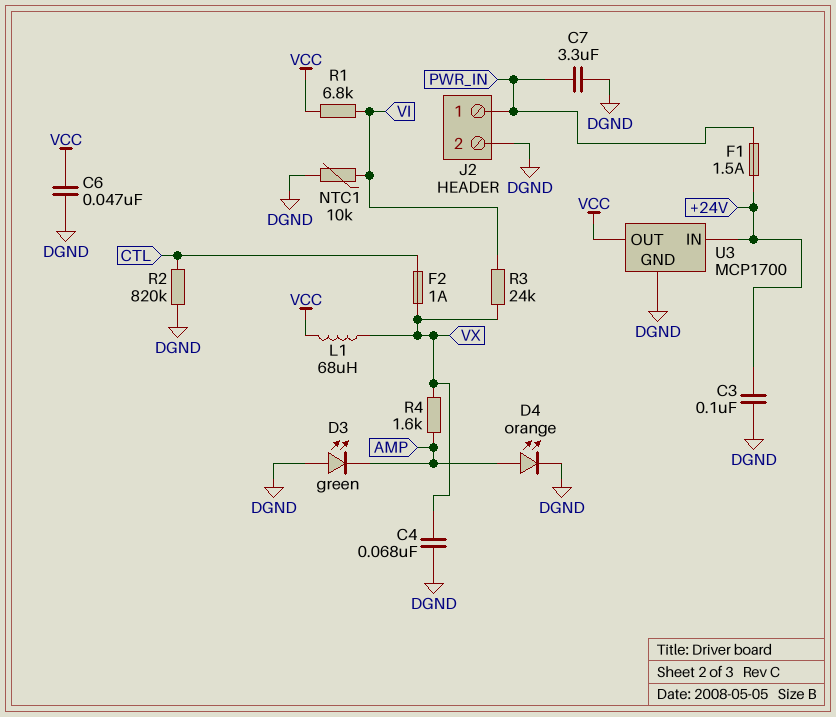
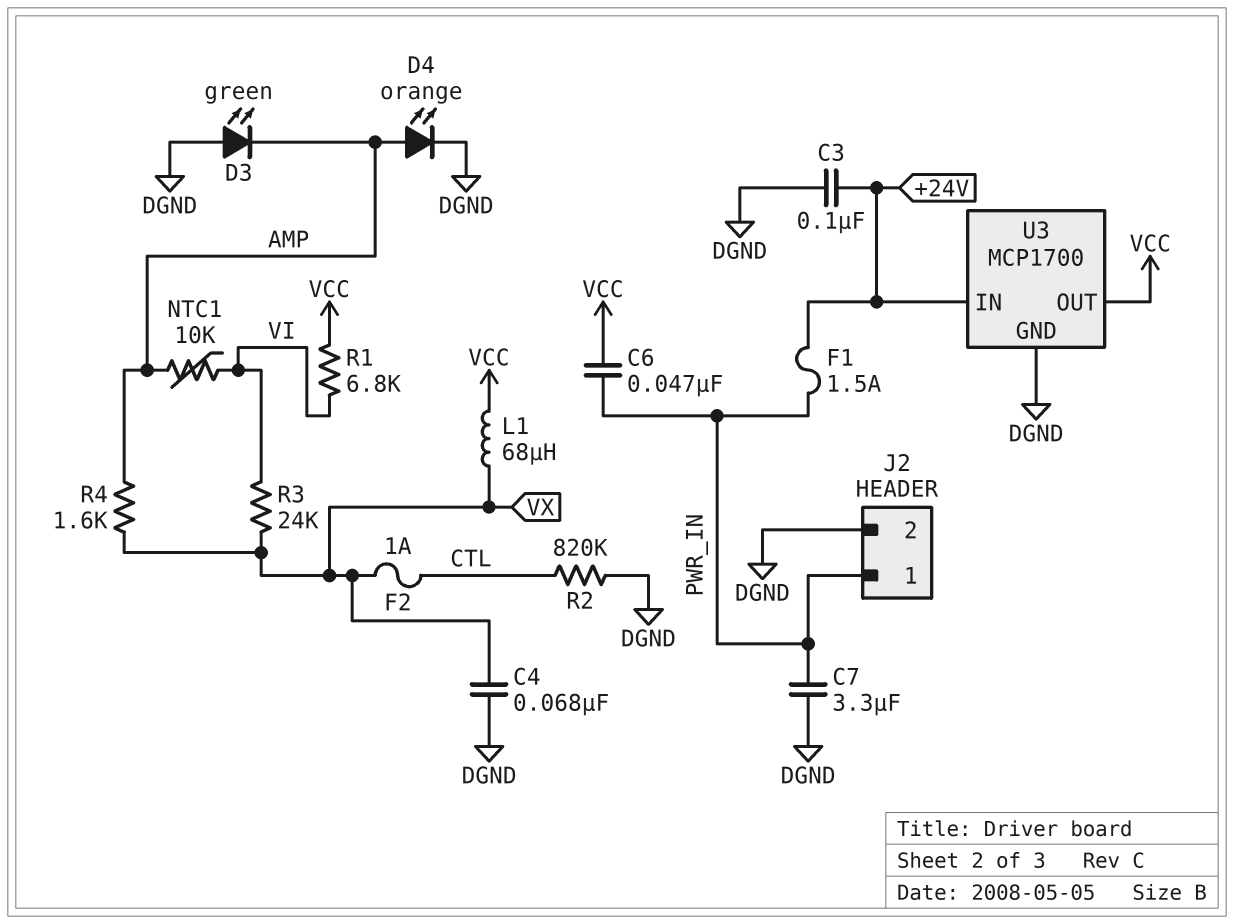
C6: 47nF (DGND, VCC) -> 47nF (PWR_IN, VCC)
NTC1: 10k (DGND, VI) -> 10k (AMP, VI)

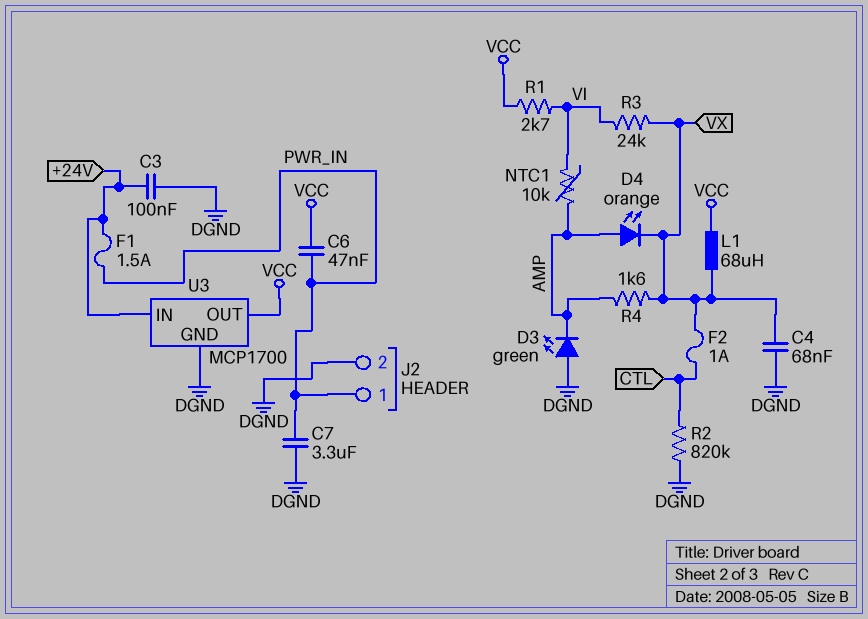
D4: LED orange (A AMP, K DGND) -> LED orange (A AMP, K VX)
R1: 6.8k (VCC, VI) -> 2.7k (VCC, VI)

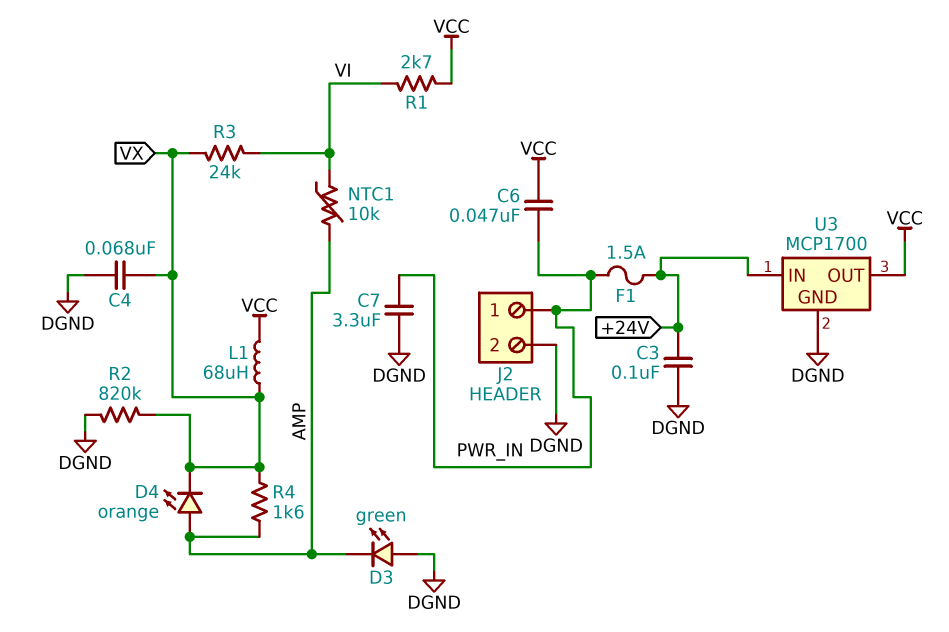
F2: 1A (CTL, VX) -> none
R2: 820k (CTL, DGND) -> 820k (DGND, VX)

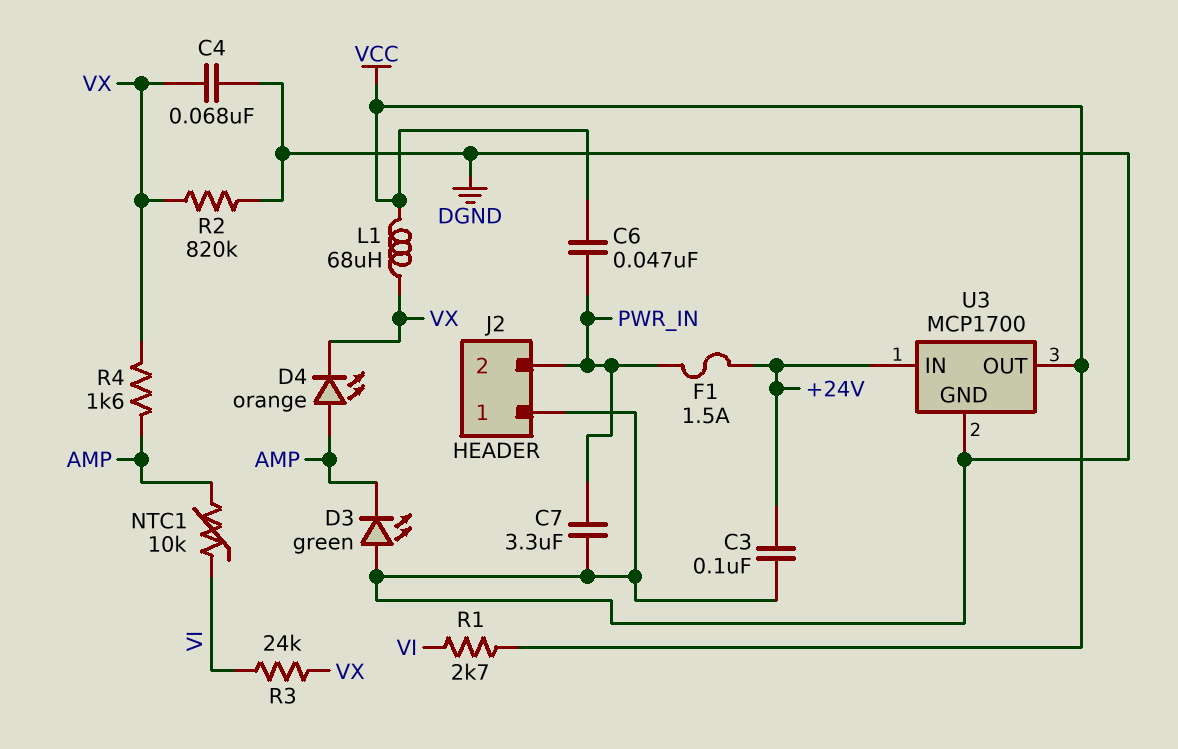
J2 pin 1: PWR_IN -> DGND
J2 pin 2: DGND -> PWR_IN

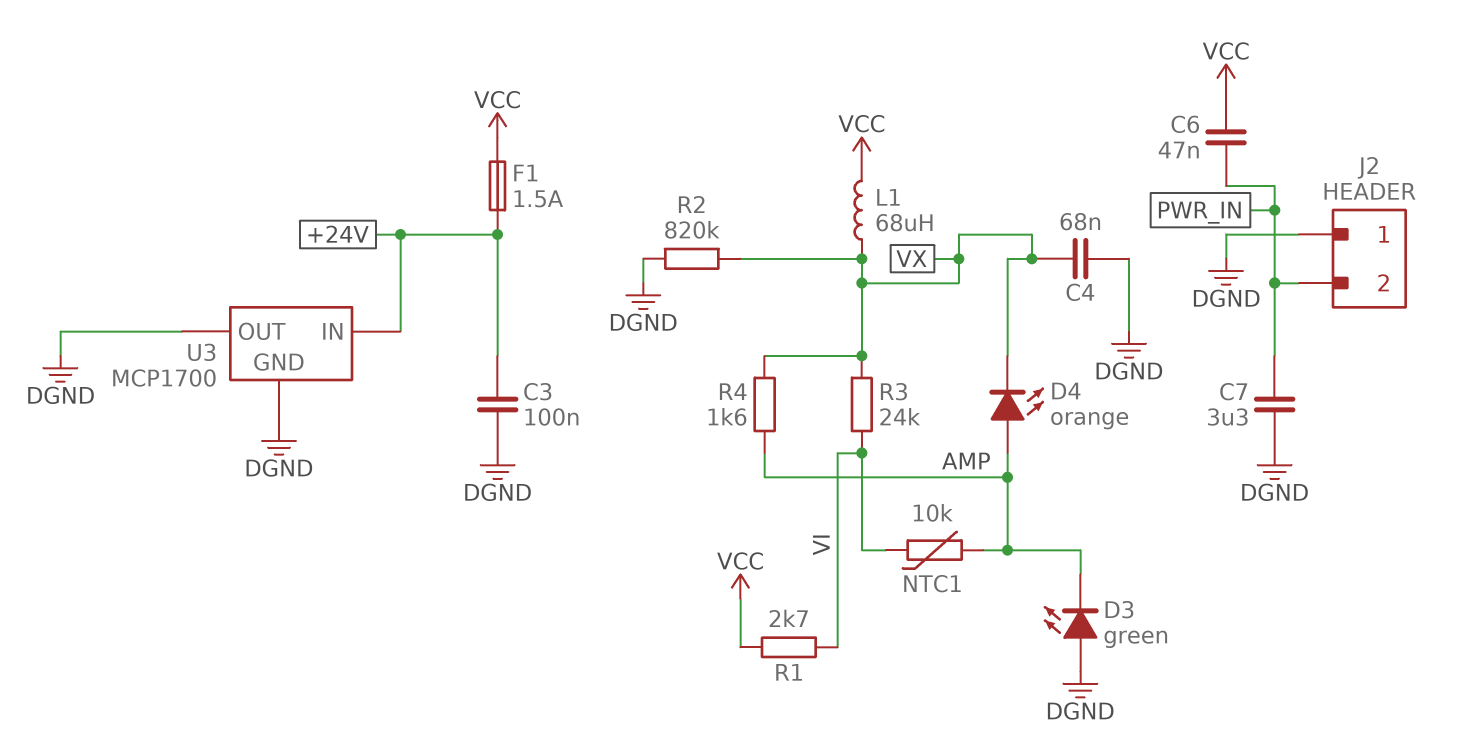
F1: 1.5A (+24V, PWR_IN) -> 1.5A (+24V, VCC)
U3 pin OUT: VCC -> DGND

